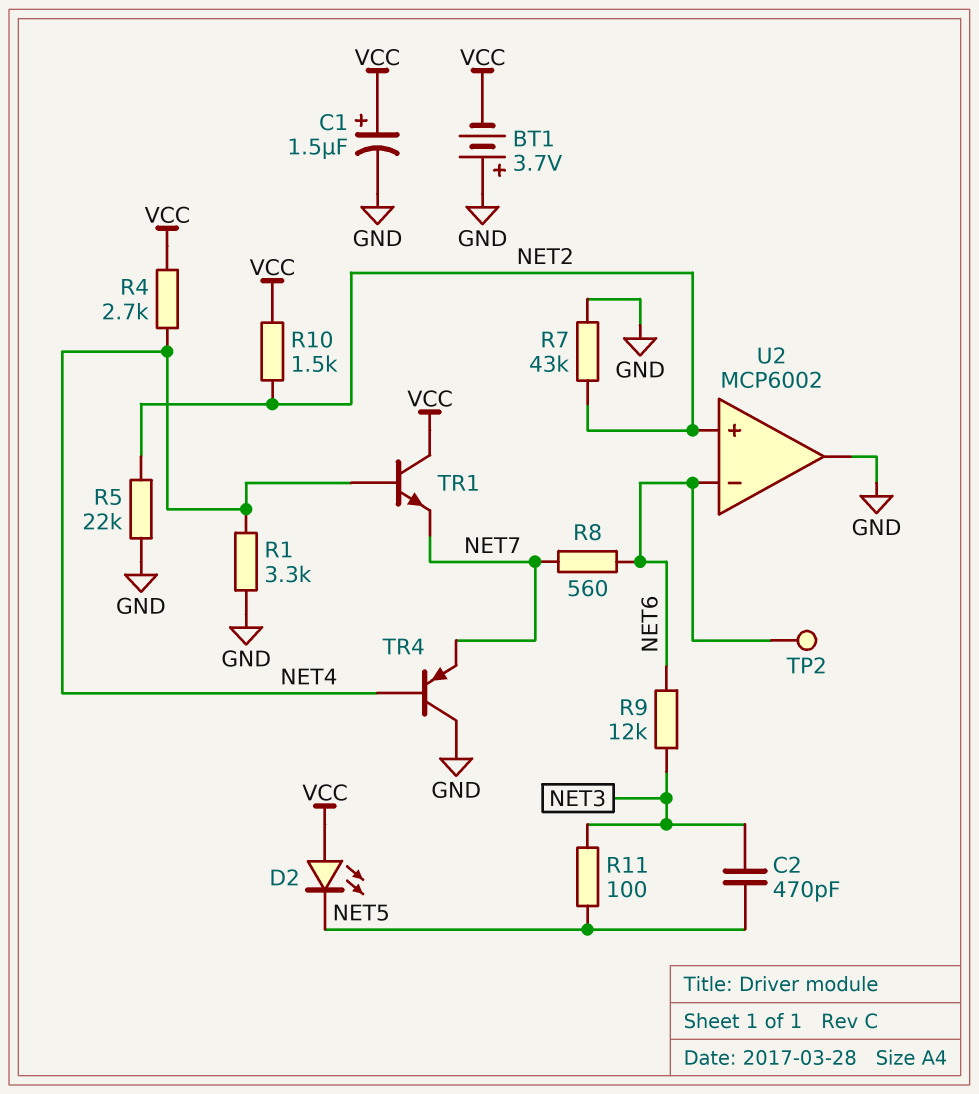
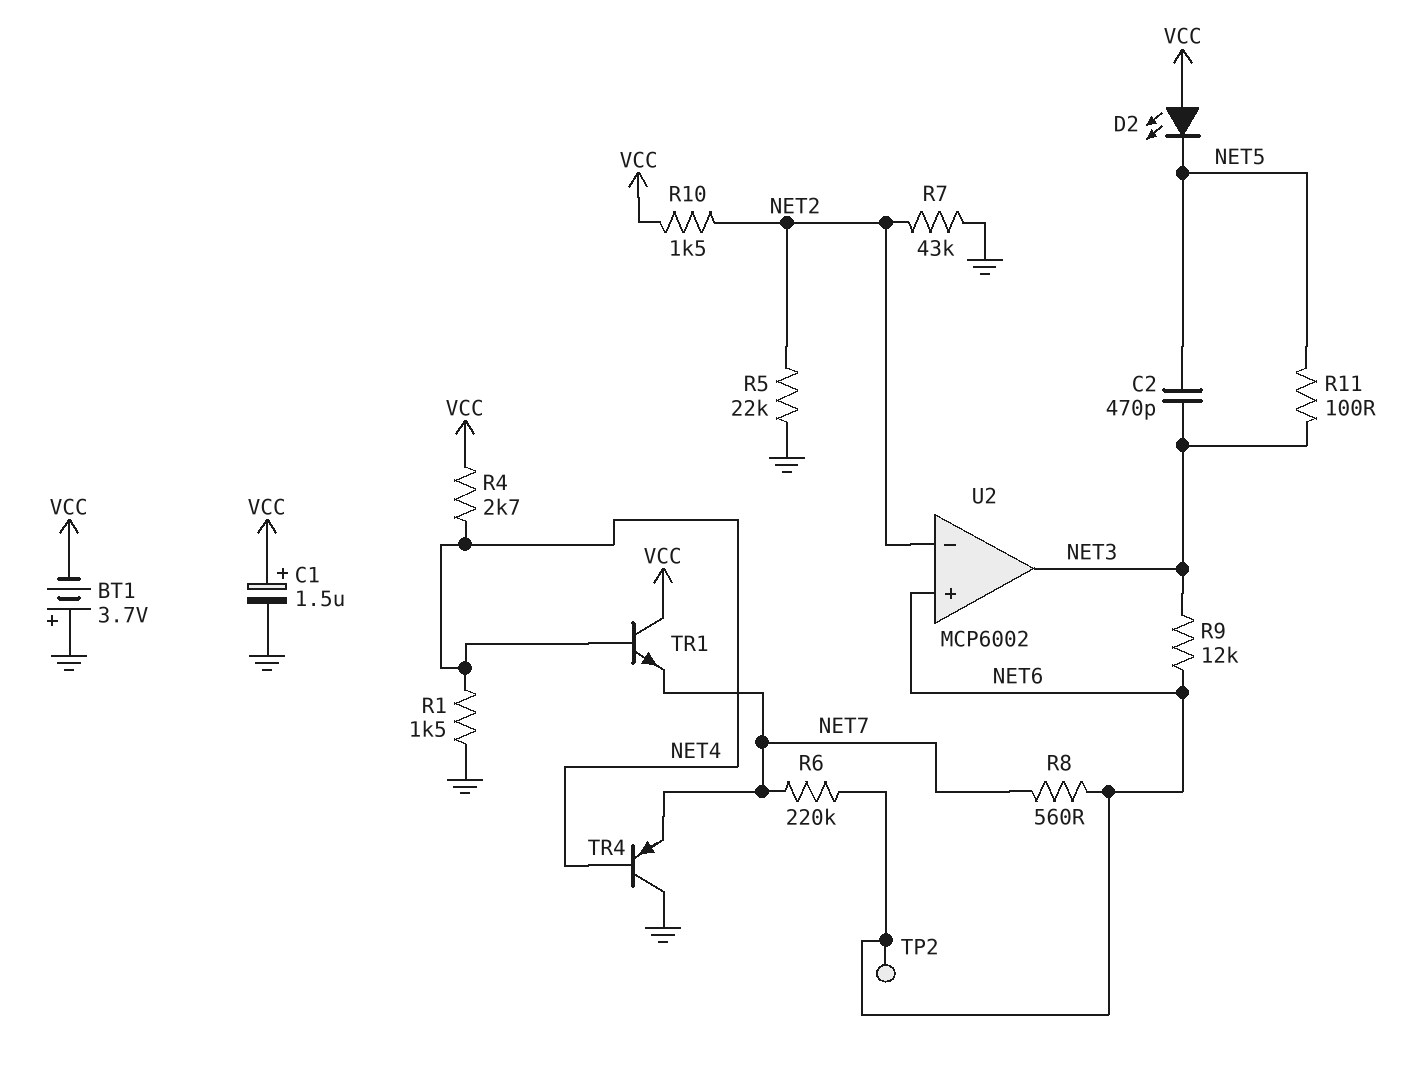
R1: 3.3k (GND, NET4) -> 1.5k (GND, NET4)
R6: none -> 220k (NET6, NET7)
U2 pin in+: NET2 -> NET6
U2 pin in-: NET6 -> NET2
U2 pin out: GND -> NET3

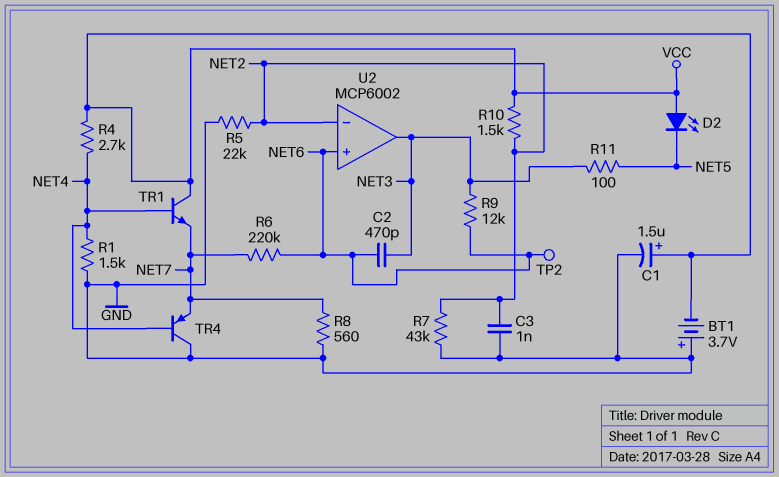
C2: 470pF (NET3, NET5) -> 470pF (NET3, NET6)
C3: none -> 1nF (GND, NET2)
R8: 560 (NET6, NET7) -> 560 (GND, NET7)

